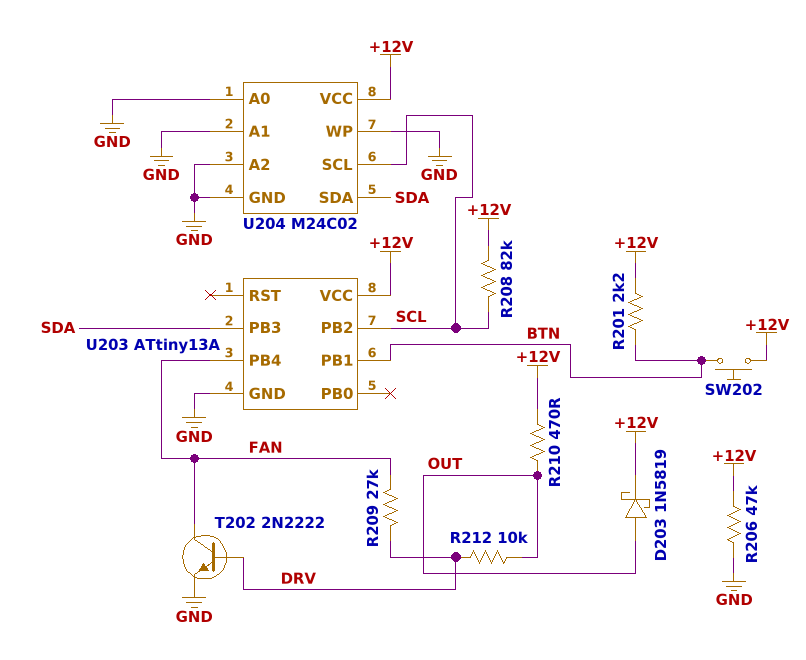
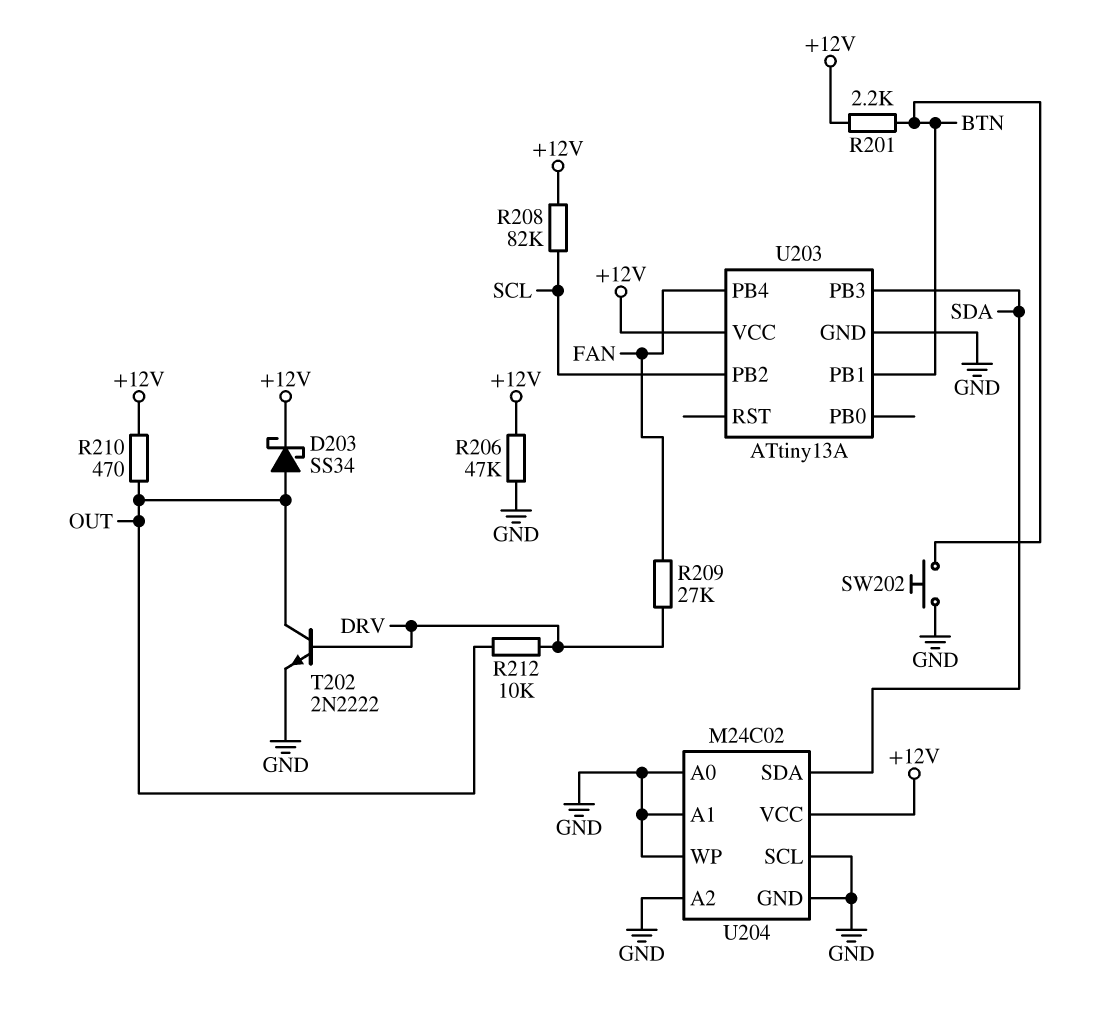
D203: schottky 1N5819 (A OUT, K +12V) -> schottky SS34 (A OUT, K +12V)
SW202: button (+12V, BTN) -> button (BTN, GND)
T202: NPN 2N2222 (B DRV, C FAN, E GND) -> NPN 2N2222 (B DRV, C OUT, E GND)
U204 pin SCL: SCL -> GND

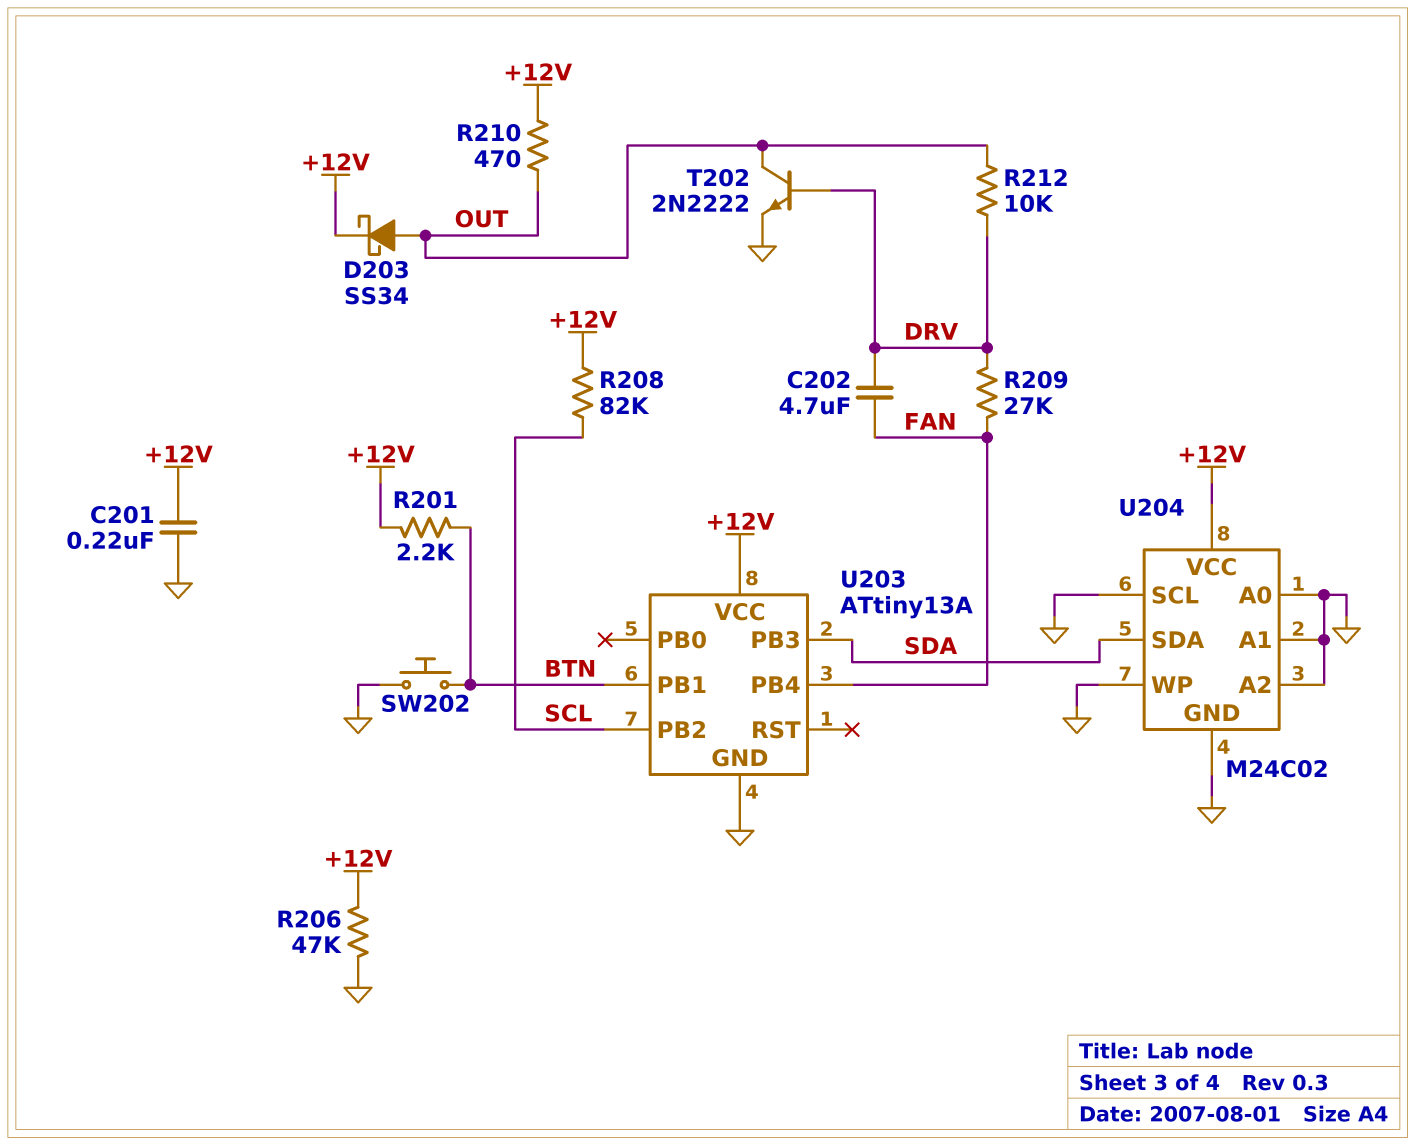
C201: none -> 220nF (+12V, GND)
C202: none -> 4.7uF (DRV, FAN)

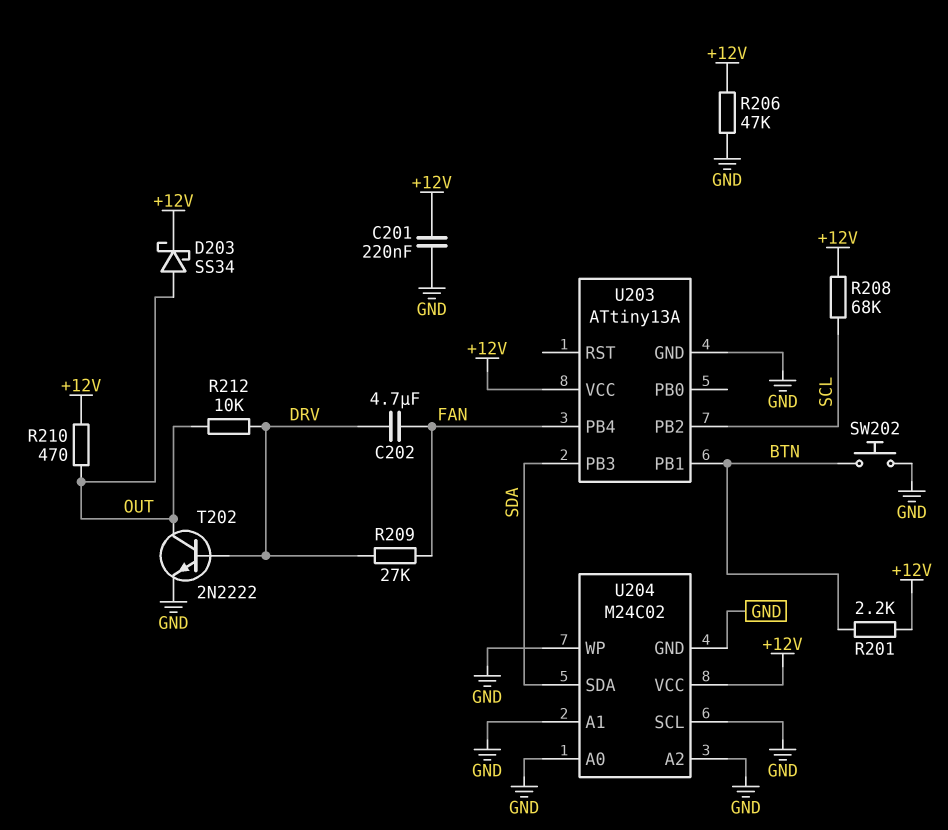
R208: 82k (+12V, SCL) -> 68k (+12V, SCL)

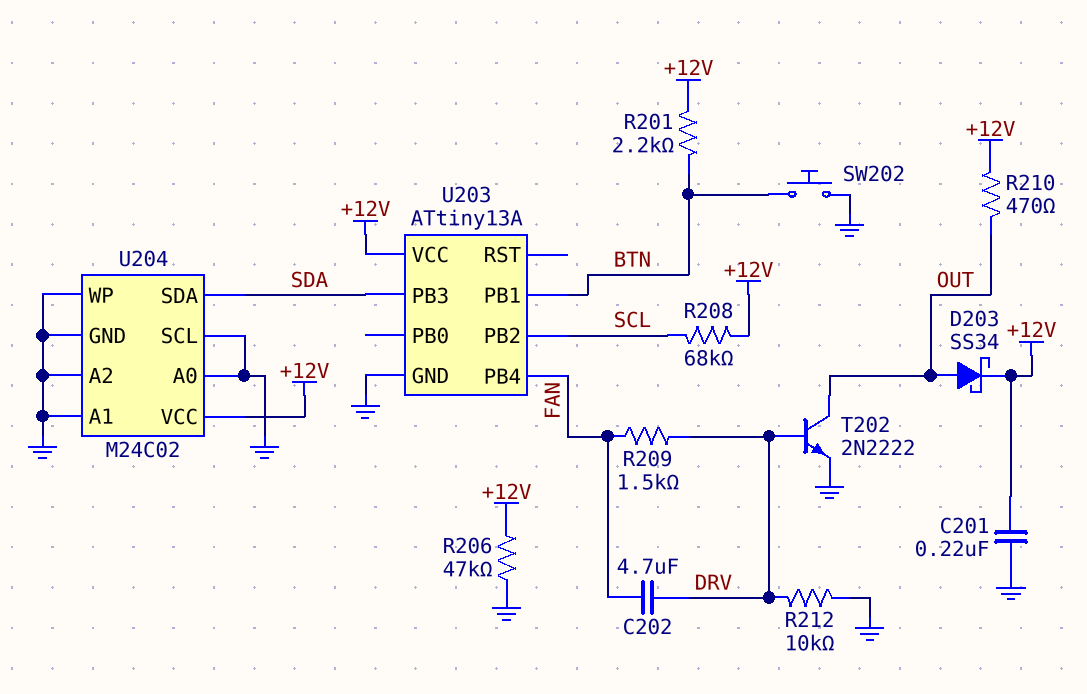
R209: 27k (DRV, FAN) -> 1.5k (DRV, FAN)
R212: 10k (DRV, OUT) -> 10k (DRV, GND)

